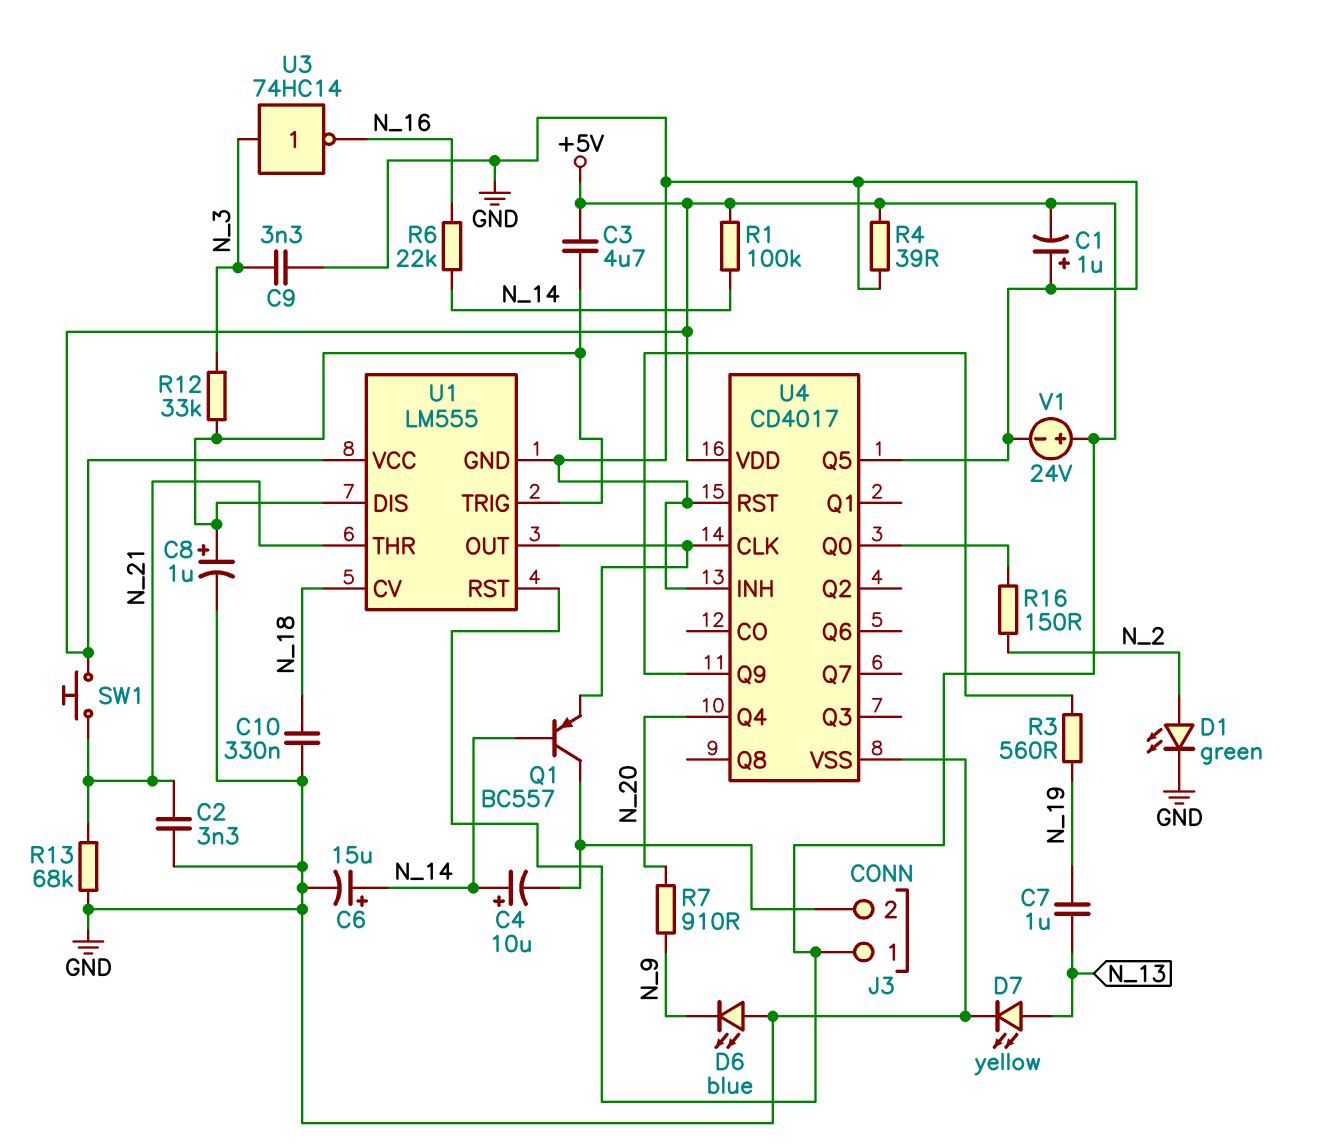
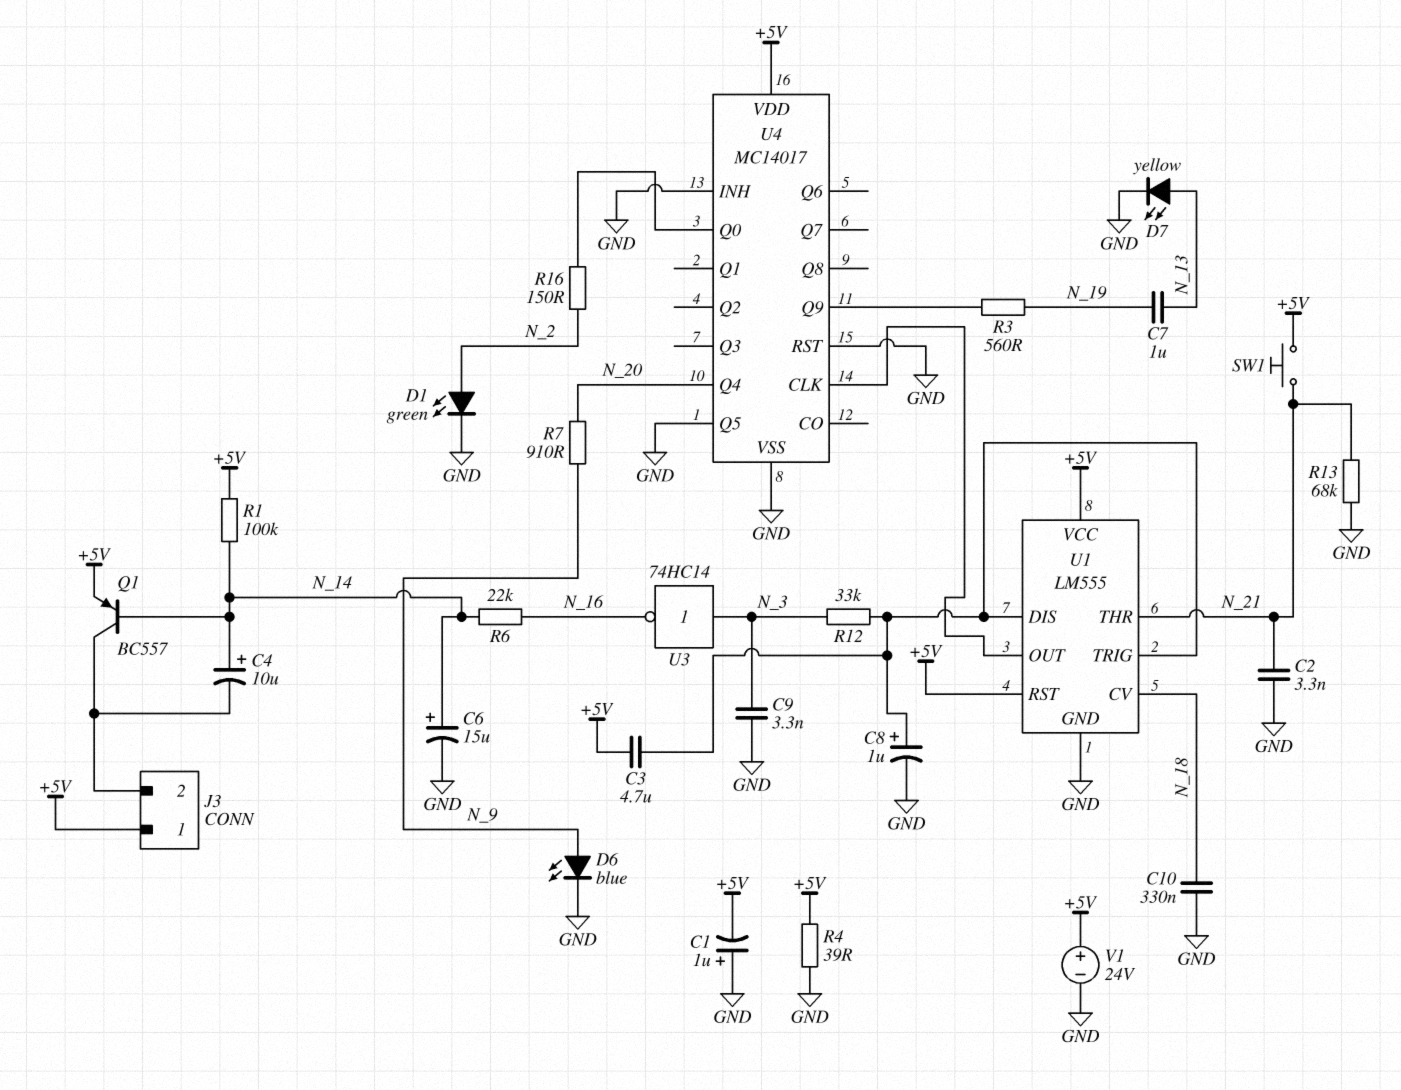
D6: LED blue (A GND, K N_9) -> LED blue (A N_9, K GND)
Q1: PNP BC557 (B N_14, C J3/2, E U1/OUT) -> PNP BC557 (B N_14, C J3/2, E +5V)
U4: CD4017 -> MC14017

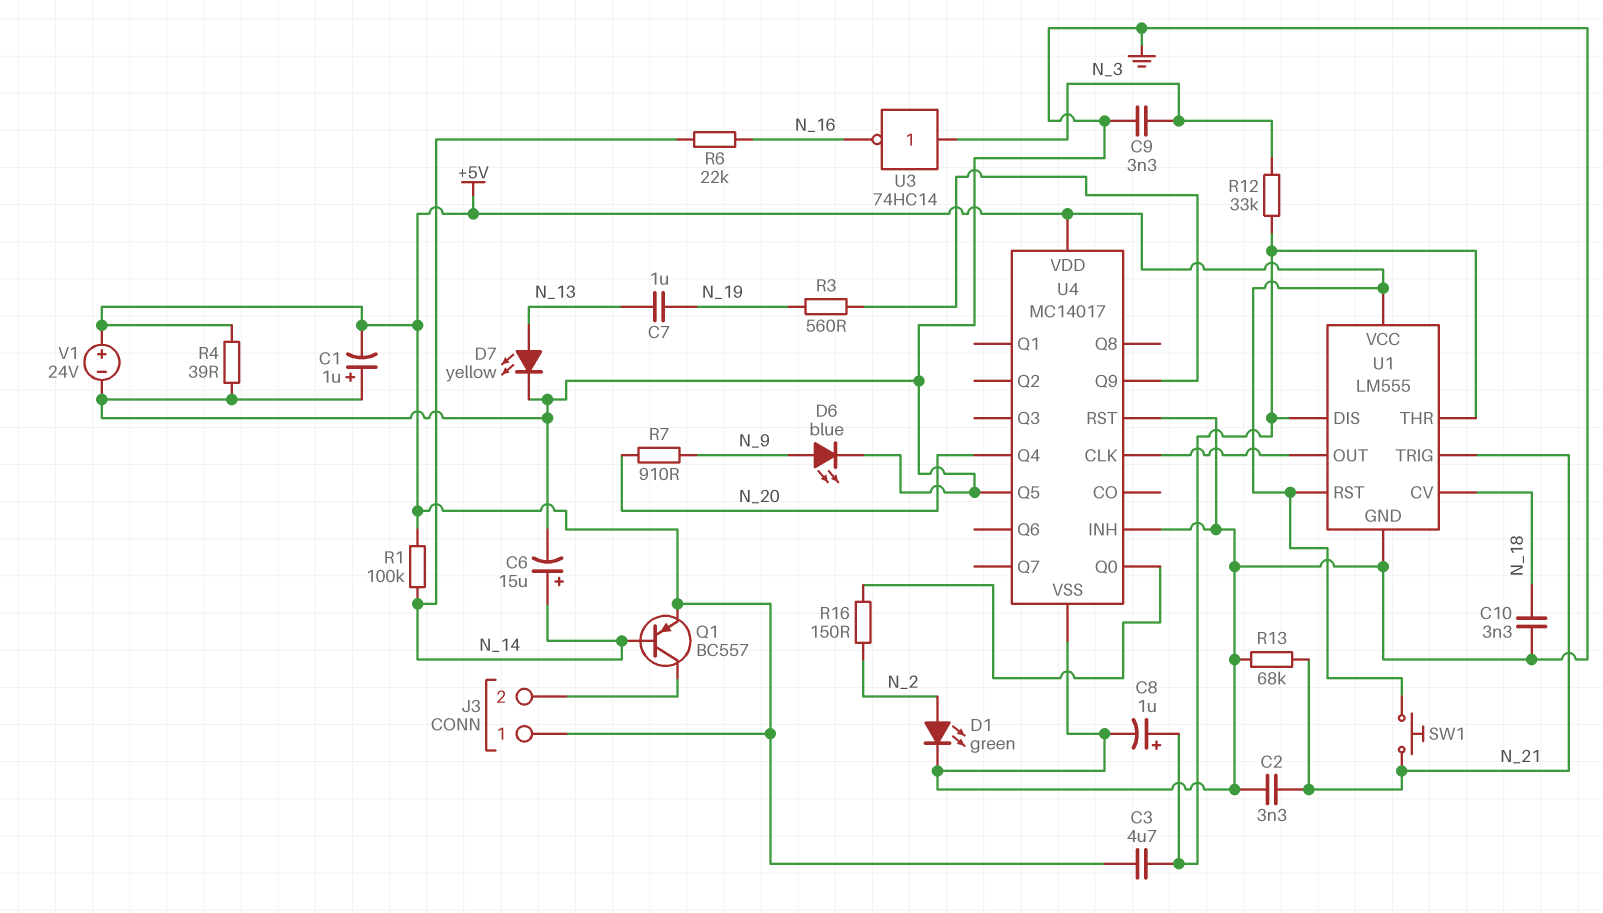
C4: 10uF (plus N_14, minus J3/2) -> none
C10: 330nF (GND, N_18) -> 3.3nF (GND, N_18)
U1 pin THR: N_21 -> U1/DIS
U1 pin TRIG: U1/DIS -> N_21

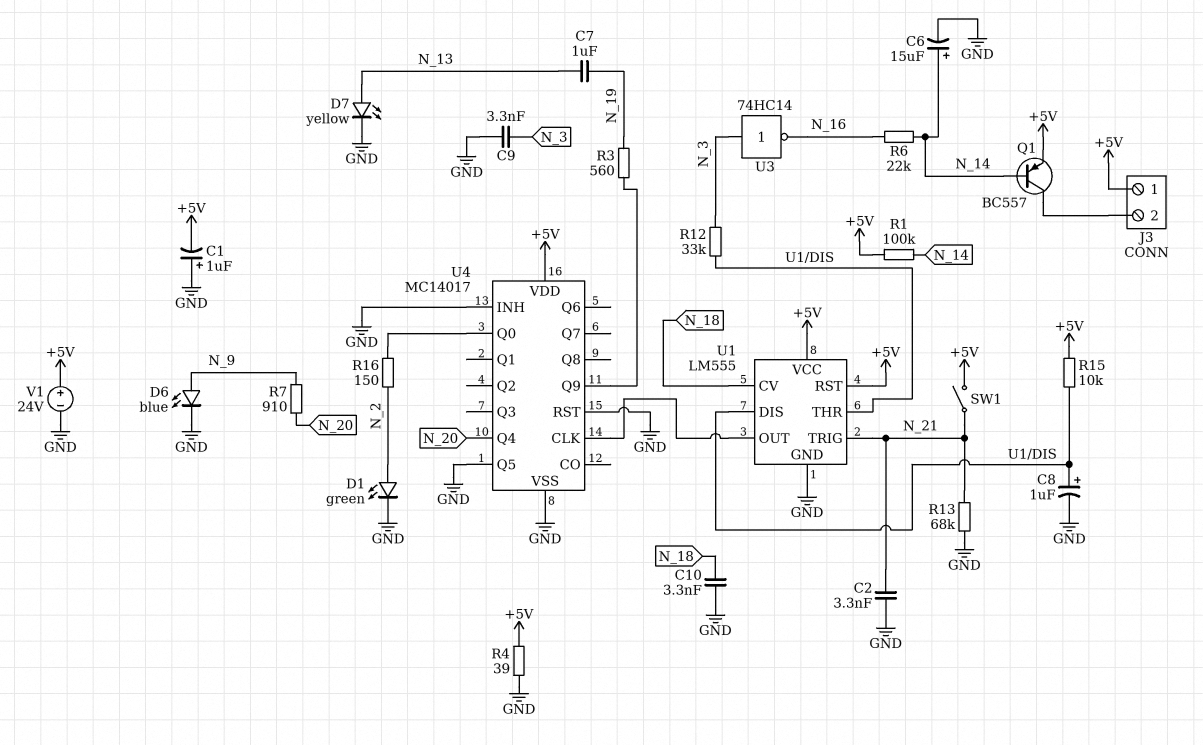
C3: 4.7uF (+5V, U1/DIS) -> none
R15: none -> 10k (+5V, U1/DIS)
SW1: button (+5V, N_21) -> switch (+5V, N_21)

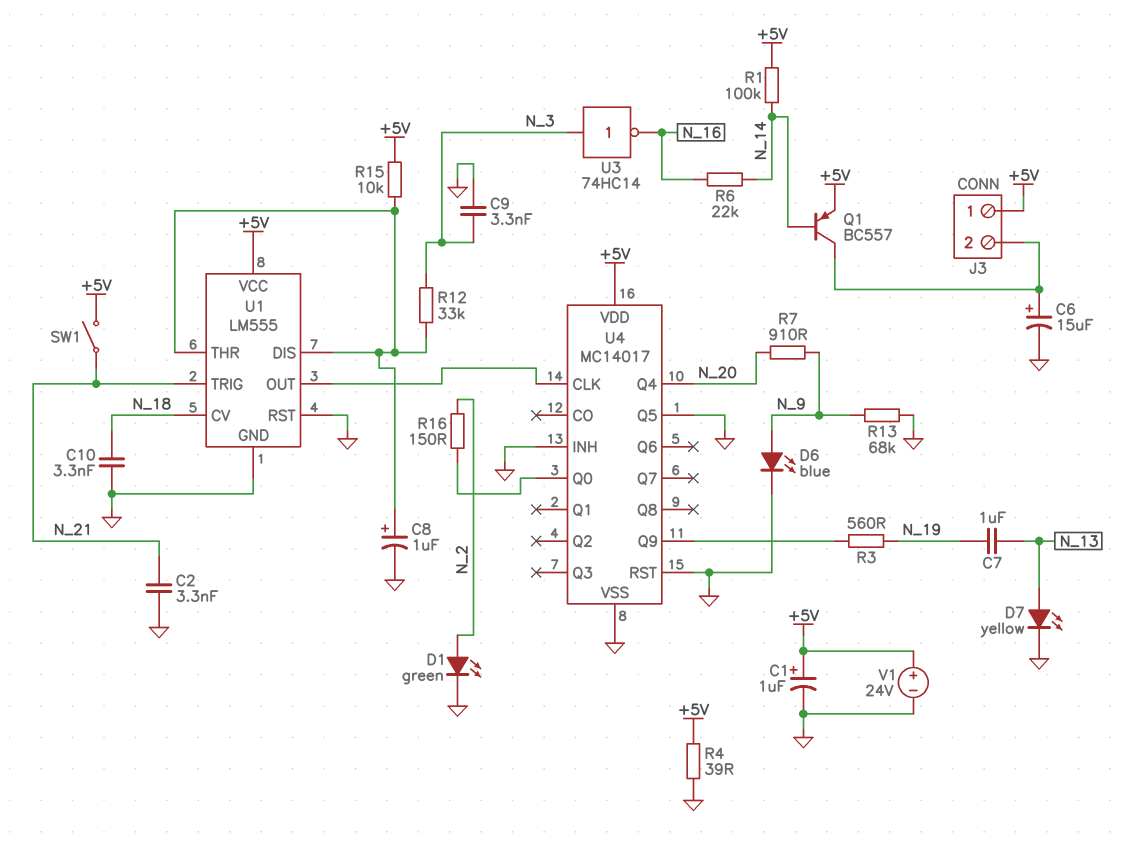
C1: 1uF (plus GND, minus +5V) -> 1uF (plus +5V, minus GND)
C6: 15uF (plus N_14, minus GND) -> 15uF (plus J3/2, minus GND)
R13: 68k (GND, N_21) -> 68k (GND, N_9)
U1 pin RST: +5V -> GND

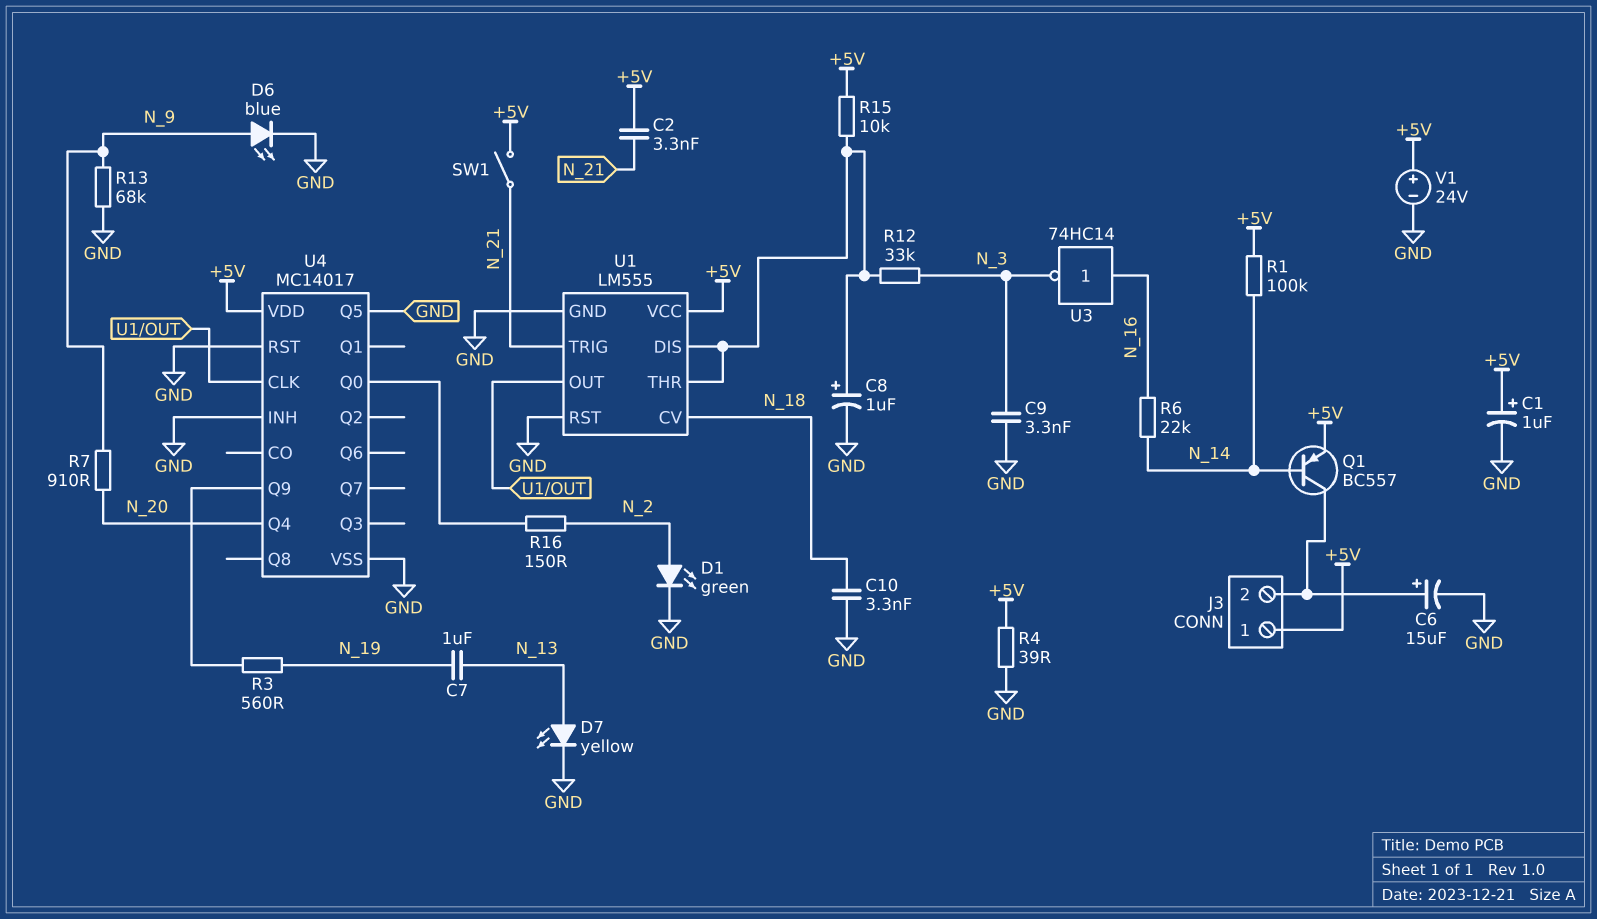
C2: 3.3nF (GND, N_21) -> 3.3nF (+5V, N_21)
U3: NOT 74HC14 (in N_3, out N_16) -> NOT 74HC14 (in N_16, out N_3)

